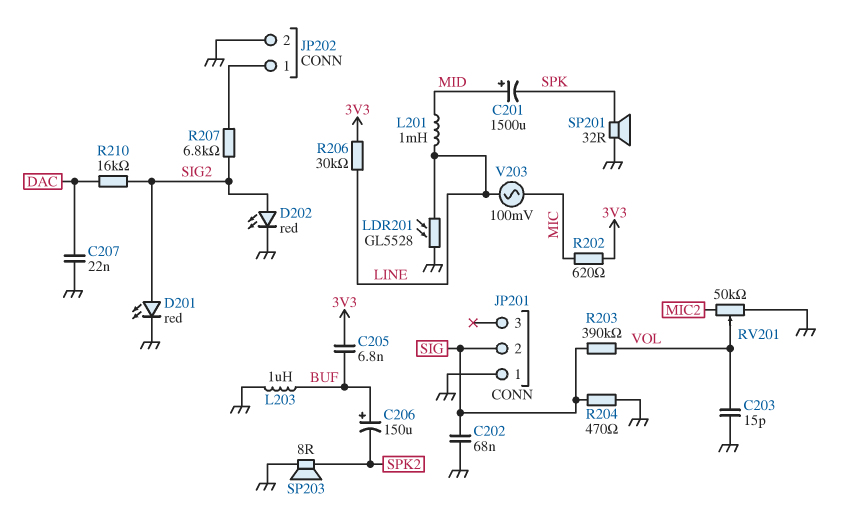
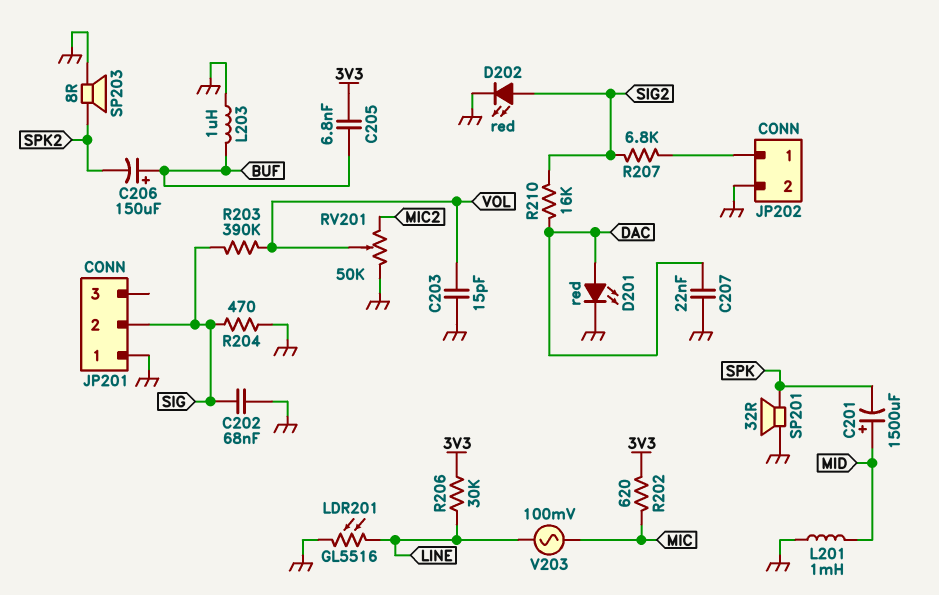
D201: LED red (A SIG2, K GND) -> LED red (A DAC, K GND)
L201: 1mH (LINE, MID) -> 1mH (GND, MID)
LDR201: GL5528 (GND, LINE) -> GL5516 (GND, LINE)

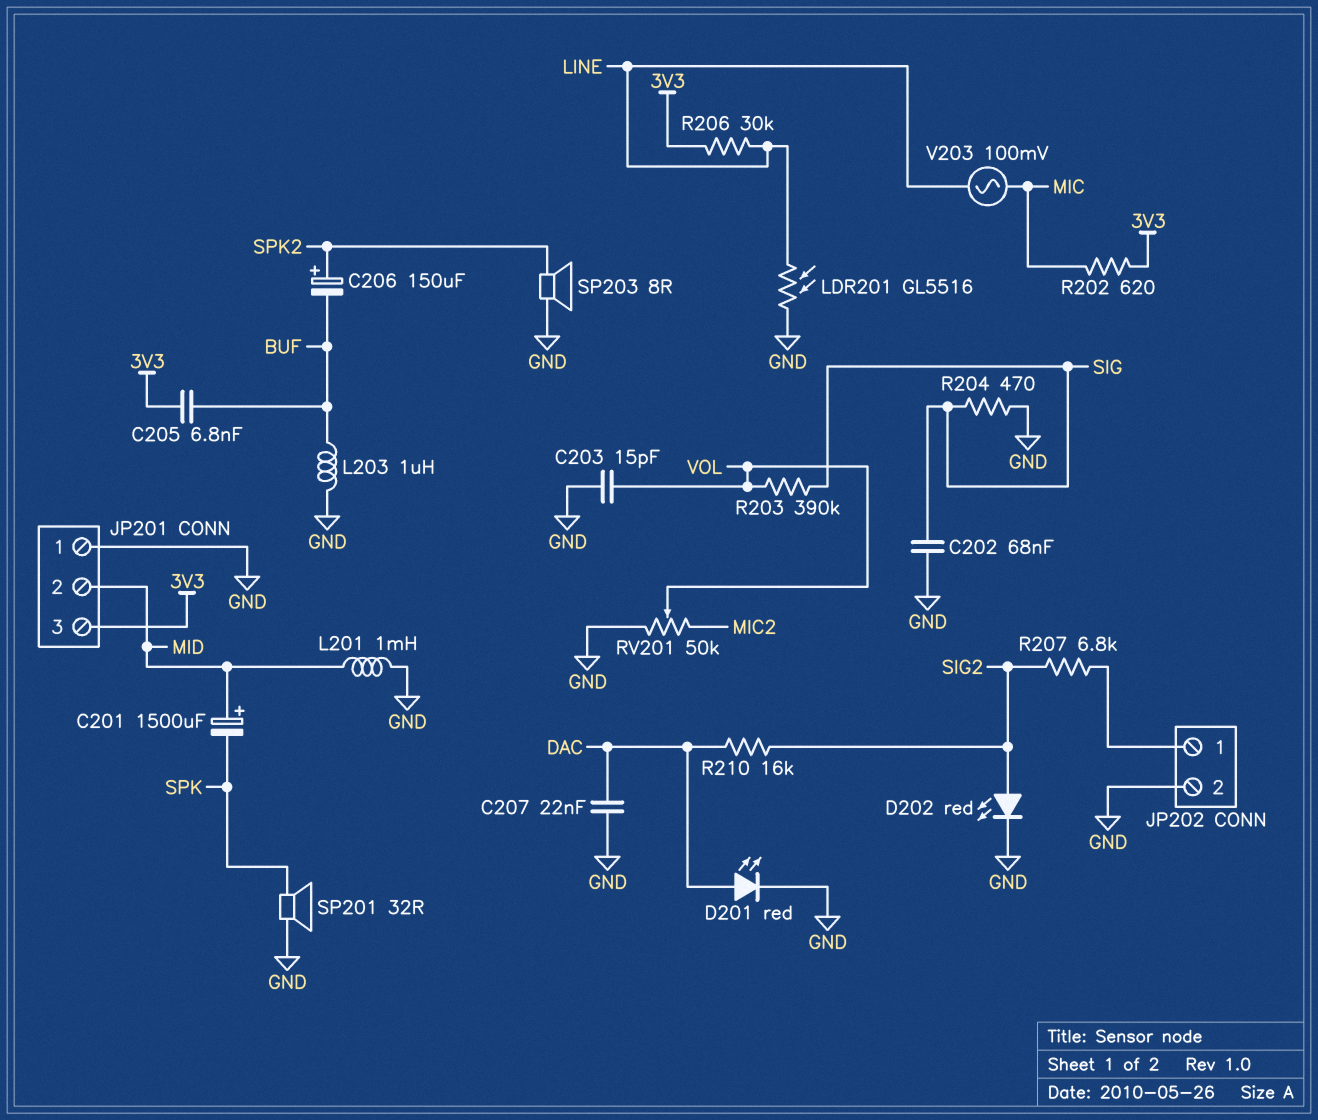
C206: 150uF (plus BUF, minus SPK2) -> 150uF (plus SPK2, minus BUF)
JP201 pin 2: SIG -> MID
JP201 pin 3: none -> 3V3

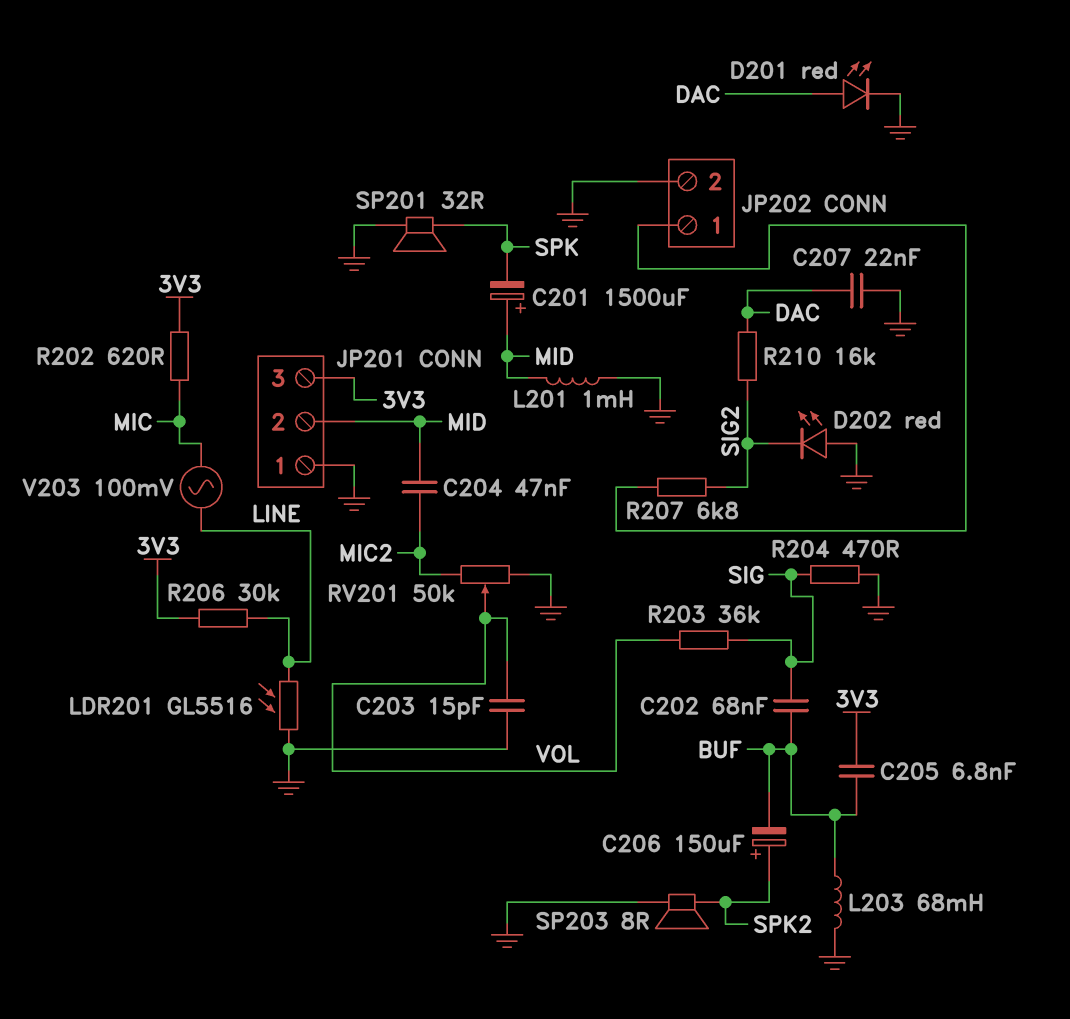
C202: 68nF (GND, SIG) -> 68nF (BUF, SIG)
C204: none -> 47nF (MIC2, MID)
D202: LED red (A SIG2, K GND) -> LED red (A GND, K SIG2)
L203: 1uH (BUF, GND) -> 68mH (BUF, GND)
R203: 390k (SIG, VOL) -> 36k (SIG, VOL)

